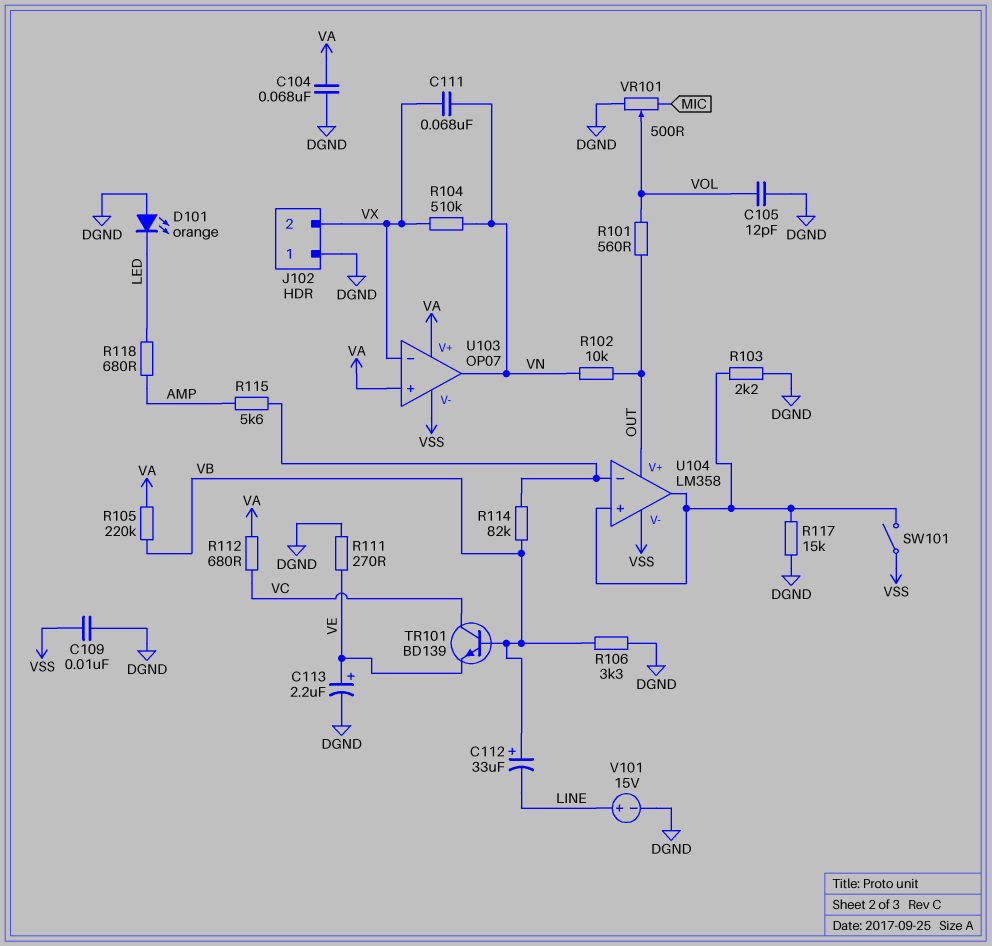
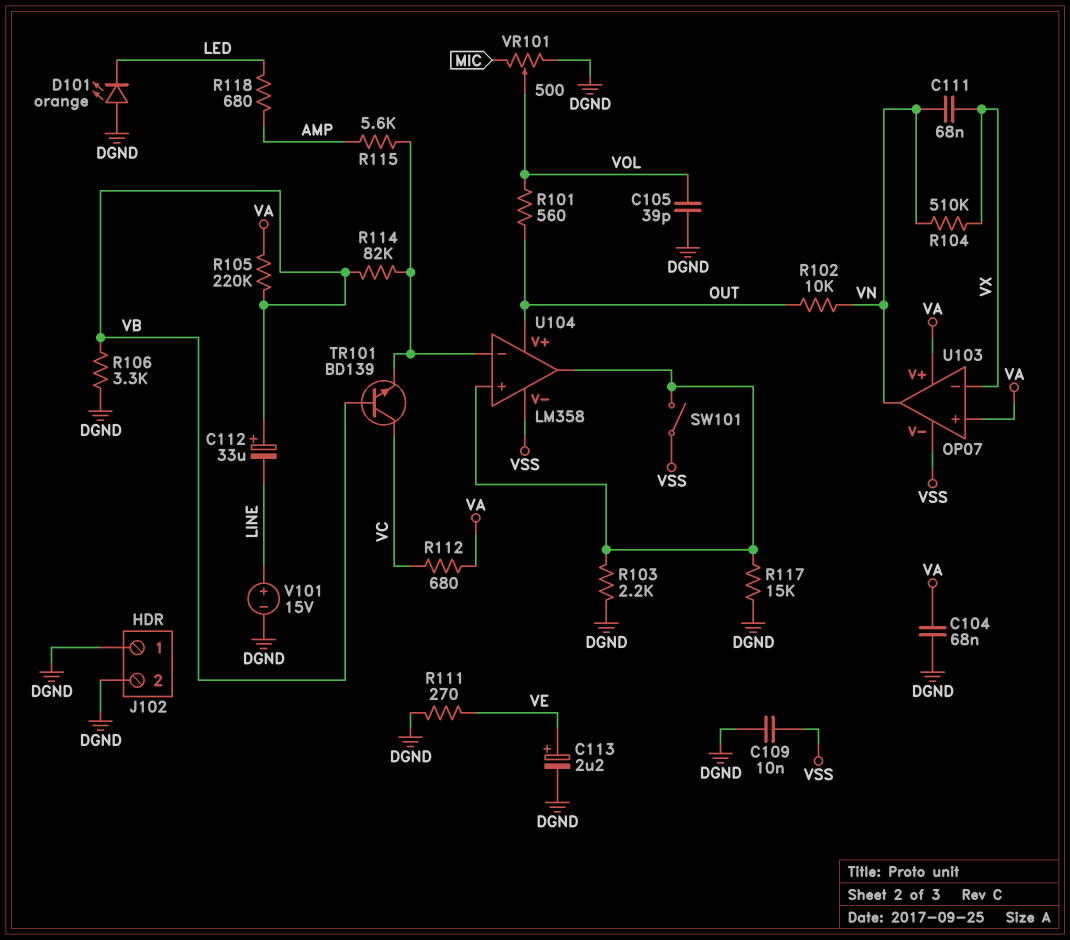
C105: 12pF (DGND, VOL) -> 39pF (DGND, VOL)
J102 pin 2: VX -> DGND
TR101: NPN BD139 (B VB, C VC, E VE) -> NPN BD139 (B VB, C VC, E U104/in-)

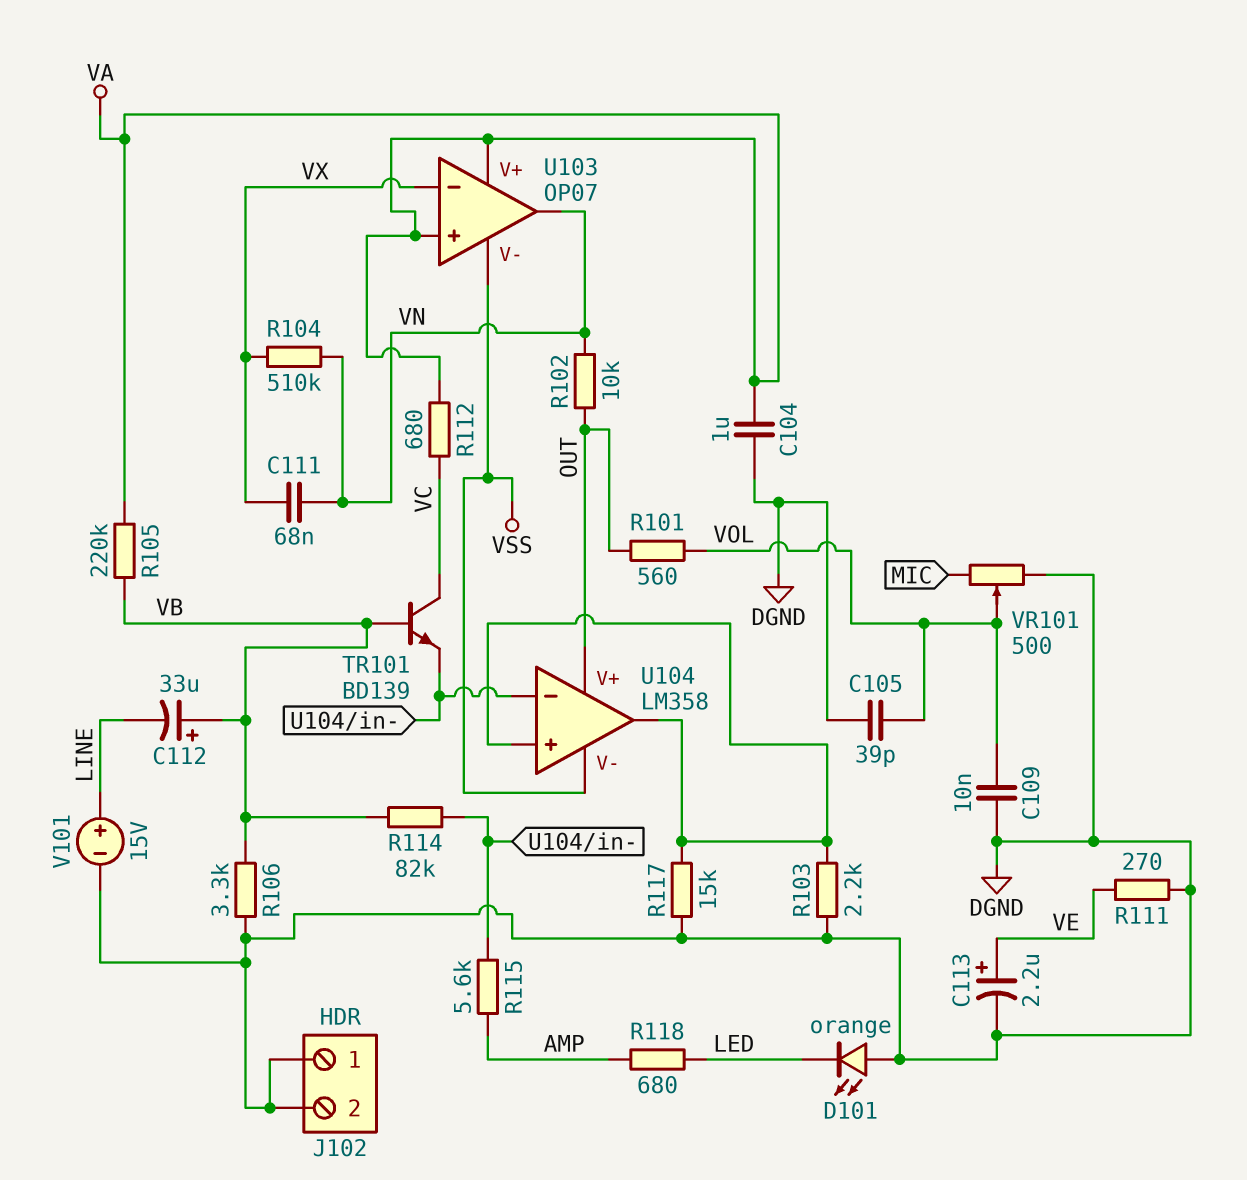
C104: 68nF (DGND, VA) -> 1uF (DGND, VA)
C109: 10nF (DGND, VSS) -> 10nF (DGND, VOL)
SW101: switch (U104/in+, VSS) -> none

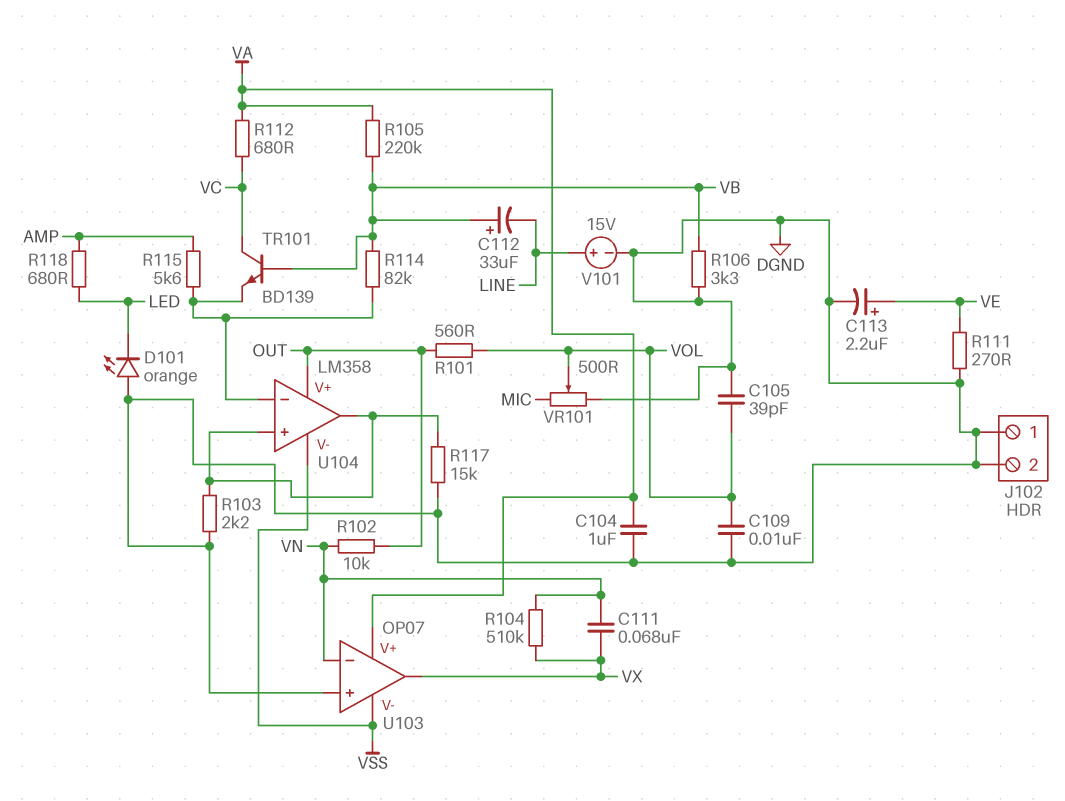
U103 pin in+: VA -> DGND
U103 pin in-: VX -> VN
U103 pin out: VN -> VX

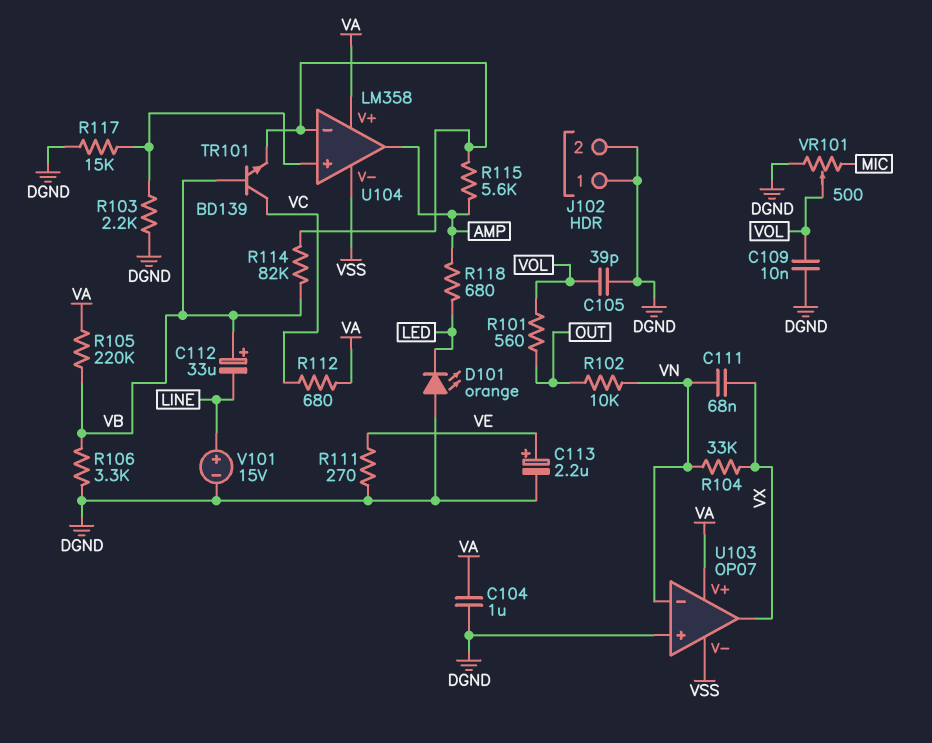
R104: 510k (VN, VX) -> 33k (VN, VX)
U104 pin V+: OUT -> VA
U104 pin out: U104/in+ -> AMP

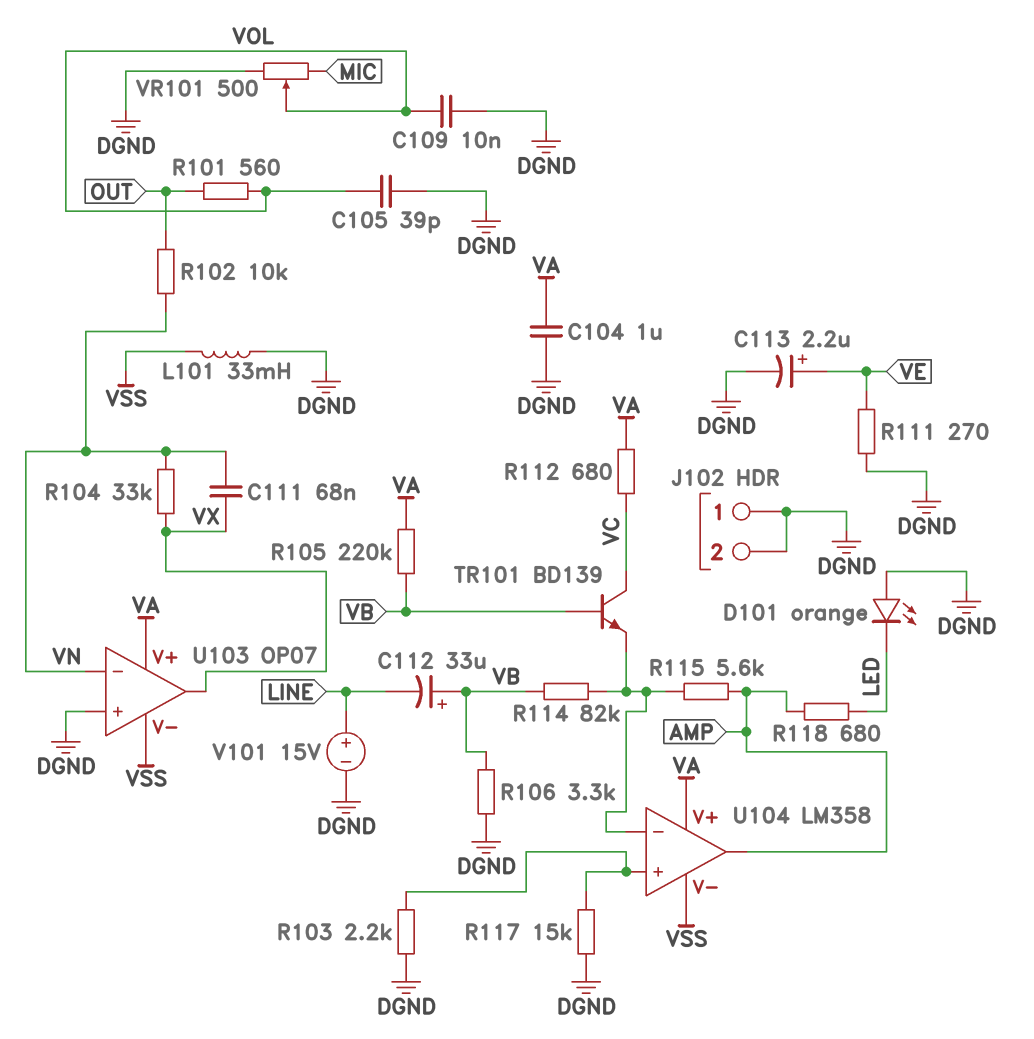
L101: none -> 33mH (DGND, VSS)

